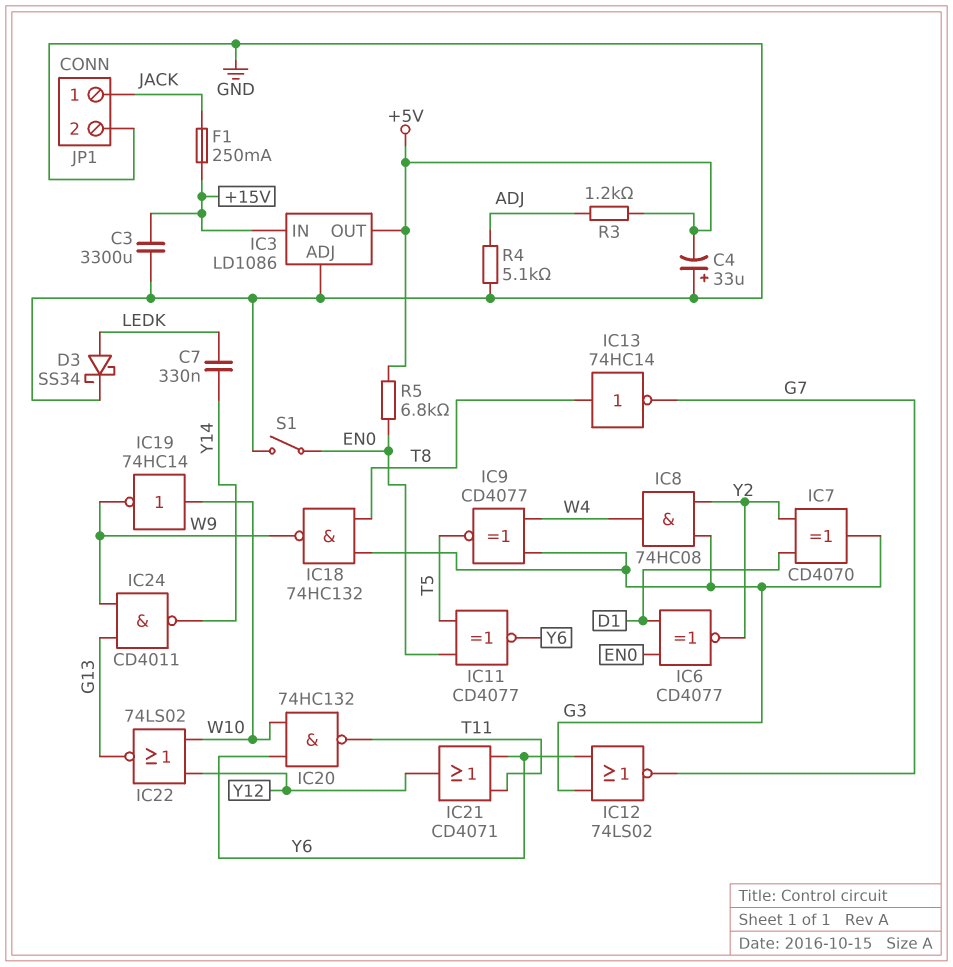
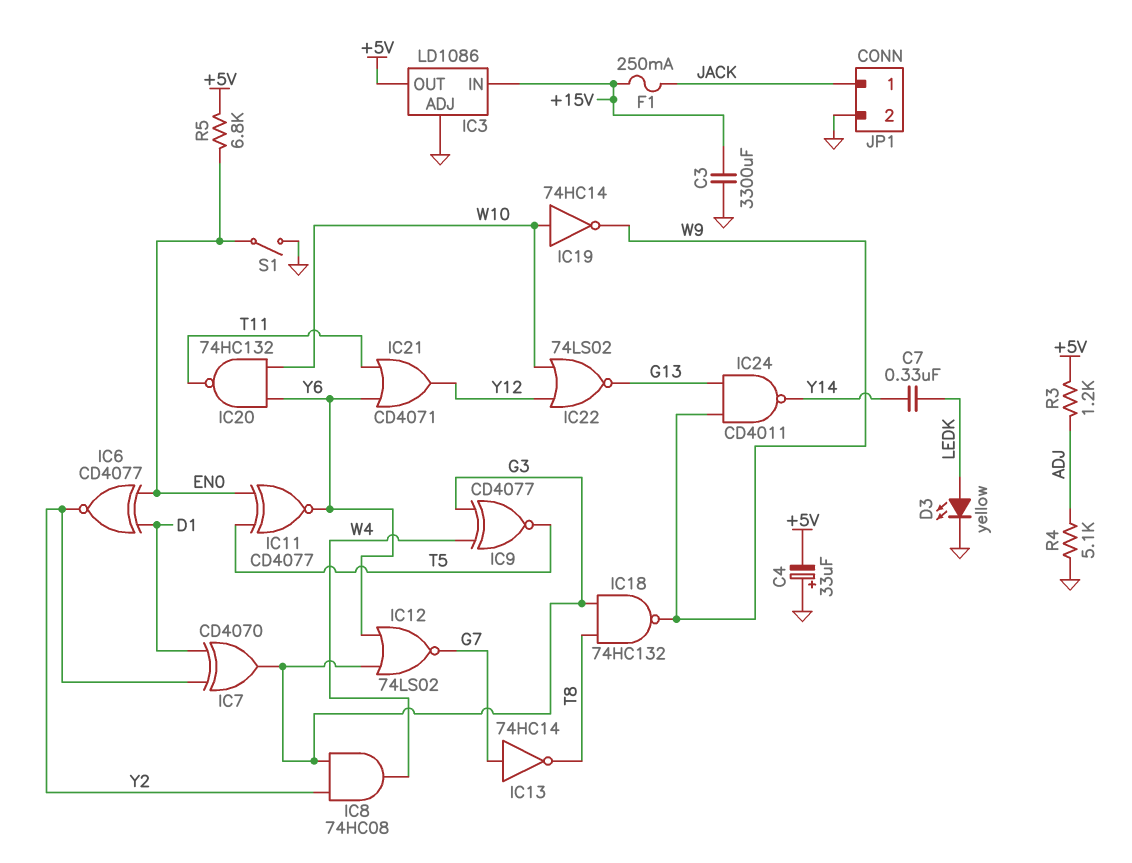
D3: schottky SS34 (A LEDK, K GND) -> LED yellow (A LEDK, K GND)
IC13: NOT 74HC14 (in T8, out G7) -> NOT 74HC14 (in G7, out T8)

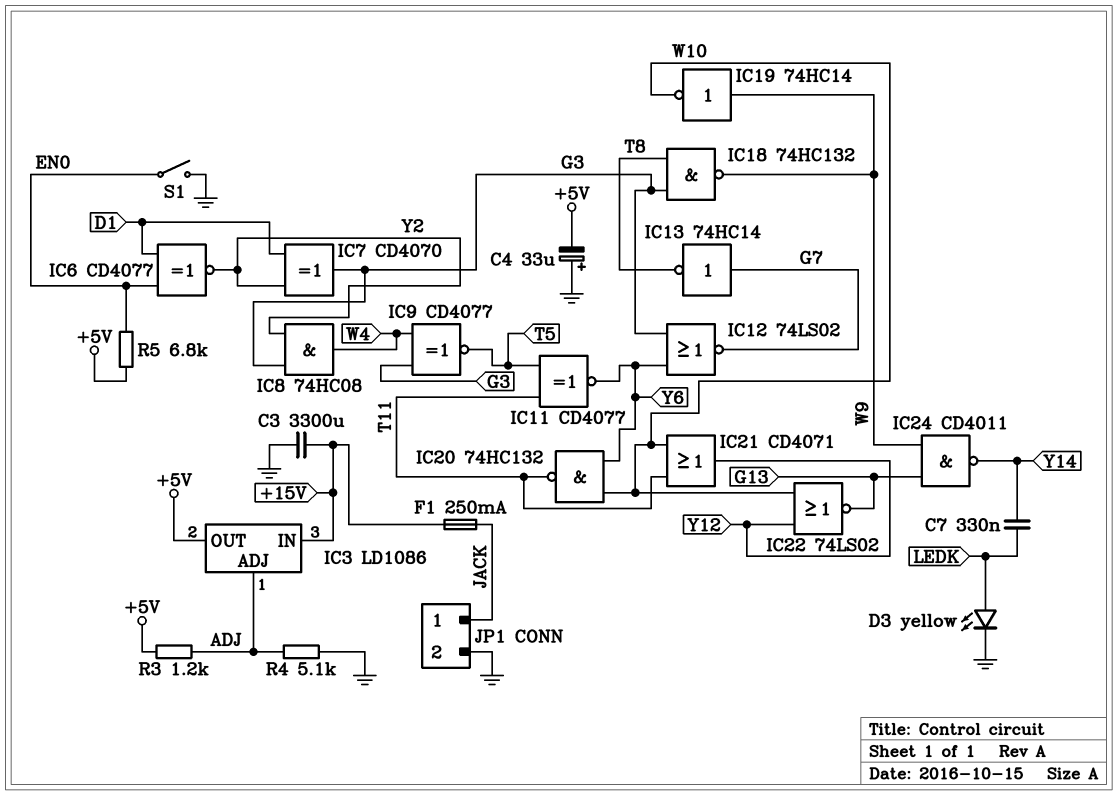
IC3 pin ADJ: GND -> ADJ
IC11: XNOR CD4077 (in EN0, in T5, out Y6) -> XNOR CD4077 (in T5, in T11, out Y6)
IC19: NOT 74HC14 (in W10, out W9) -> NOT 74HC14 (in W9, out W10)
IC21: OR CD4071 (in T11, in Y6, out Y12) -> OR CD4071 (in T11, in W10, out Y12)

